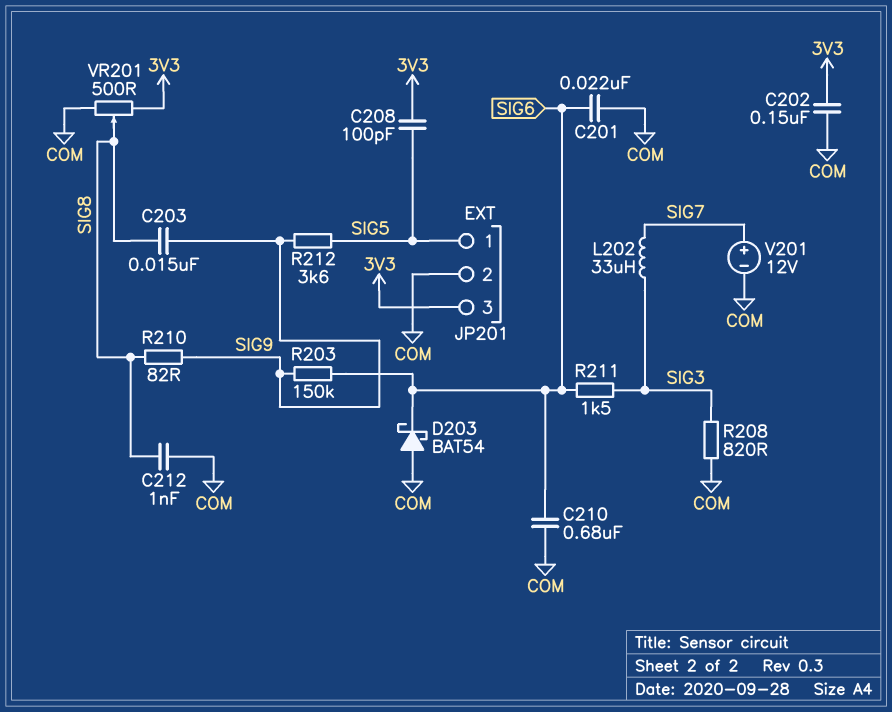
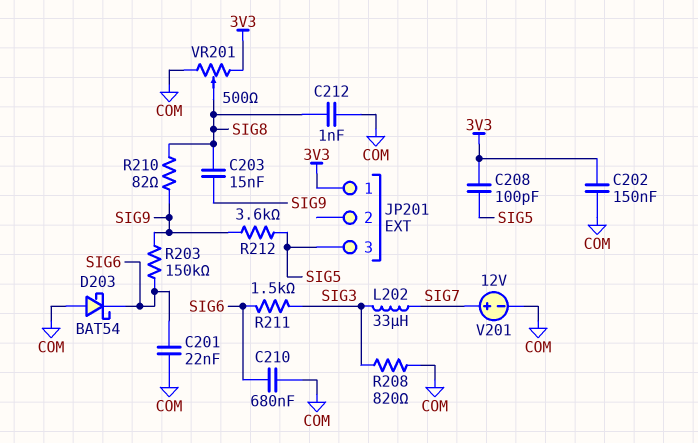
JP201 pin 1: SIG5 -> 3V3
JP201 pin 2: COM -> none
JP201 pin 3: 3V3 -> SIG5

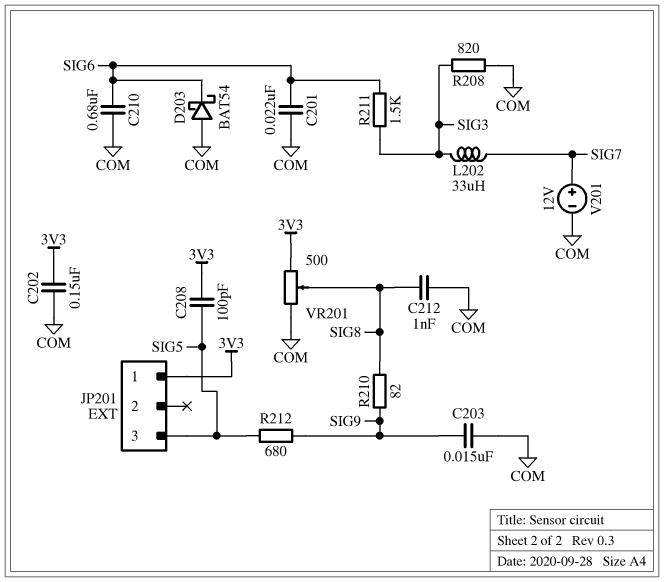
C203: 15nF (SIG8, SIG9) -> 15nF (COM, SIG9)
R203: 150k (SIG6, SIG9) -> none
R212: 3.6k (SIG5, SIG9) -> 680 (SIG5, SIG9)

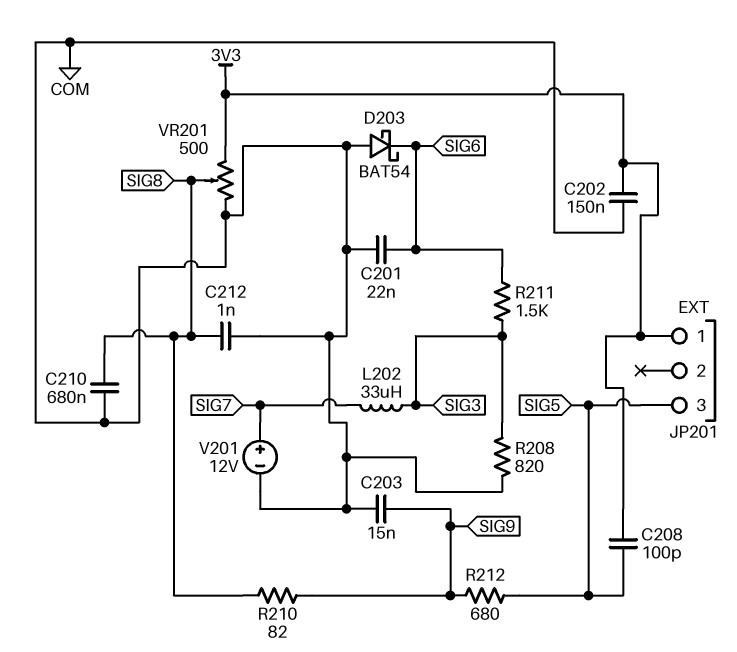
C210: 680nF (COM, SIG6) -> 680nF (COM, SIG8)

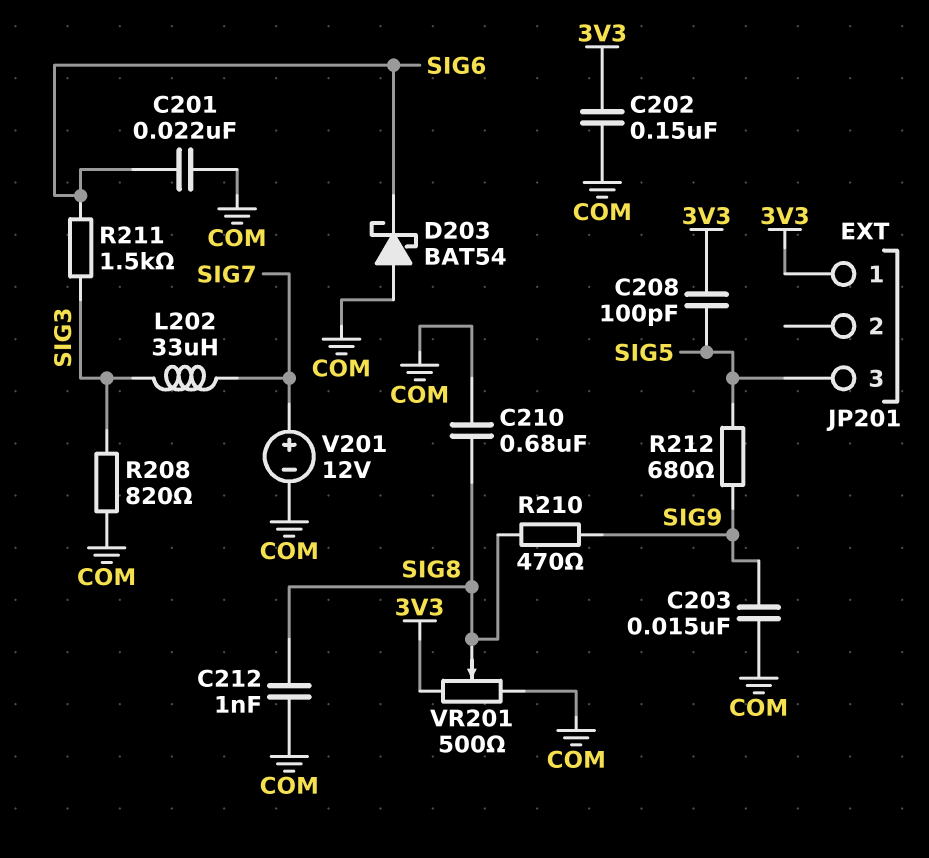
R210: 82 (SIG8, SIG9) -> 470 (SIG8, SIG9)

